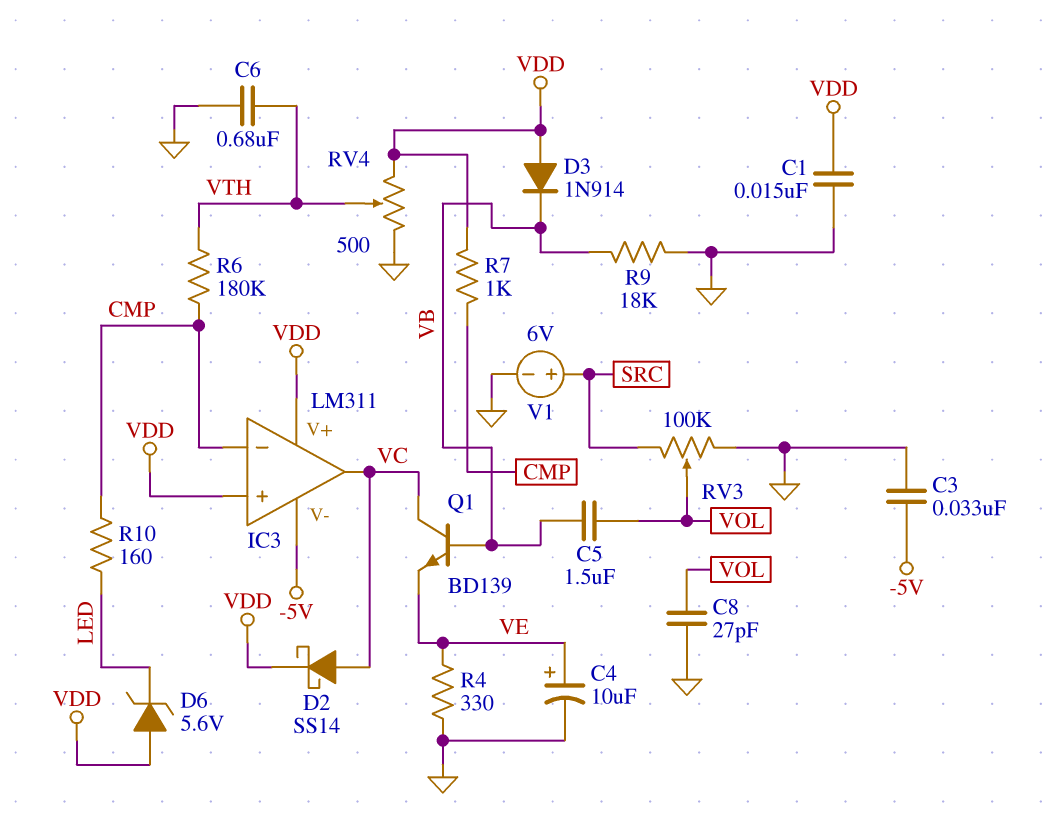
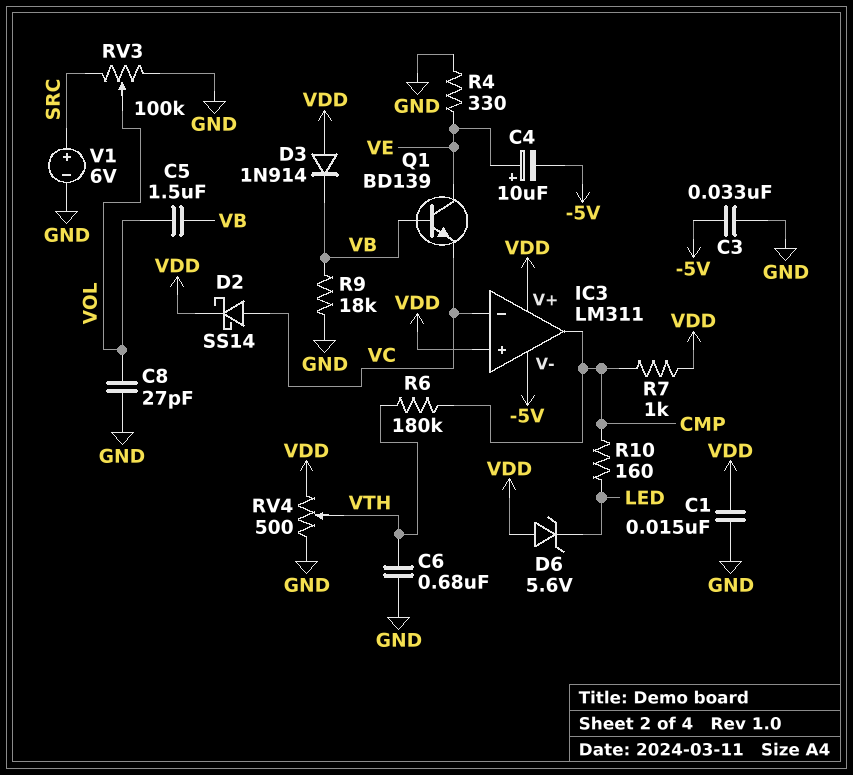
C4: 10uF (plus VE, minus GND) -> 10uF (plus VE, minus -5V)
IC3 pin in-: CMP -> VC
IC3 pin out: VC -> CMP
Q1: NPN BD139 (B VB, C VC, E VE) -> NPN BD139 (B VB, C VE, E VC)

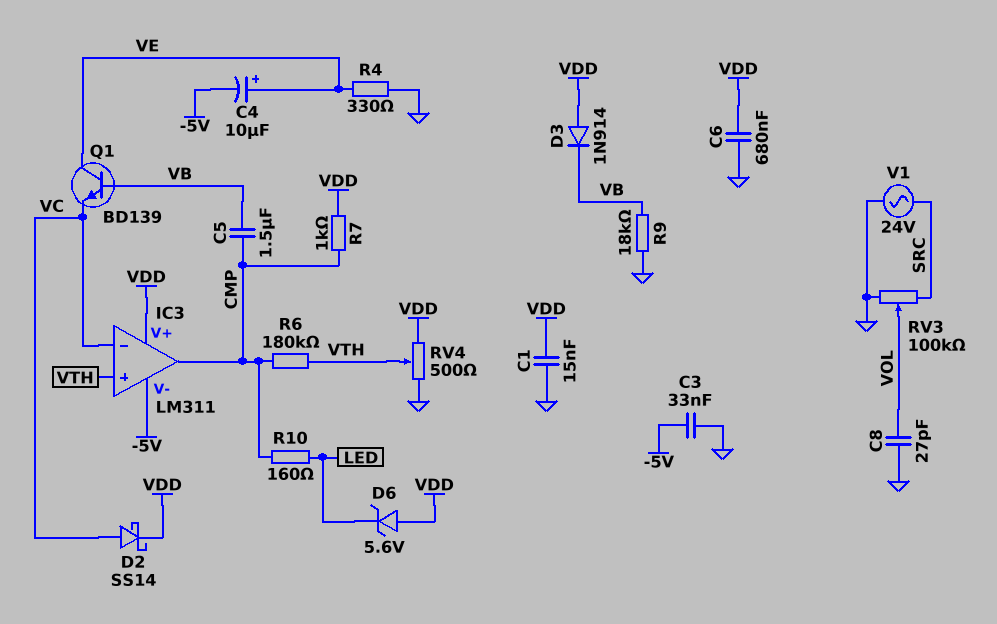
C5: 1.5uF (VB, VOL) -> 1.5uF (CMP, VB)
C6: 680nF (GND, VTH) -> 680nF (GND, VDD)
IC3 pin in+: VDD -> VTH
V1: 6V (plus SRC, minus GND) -> AC 24V (GND, SRC)

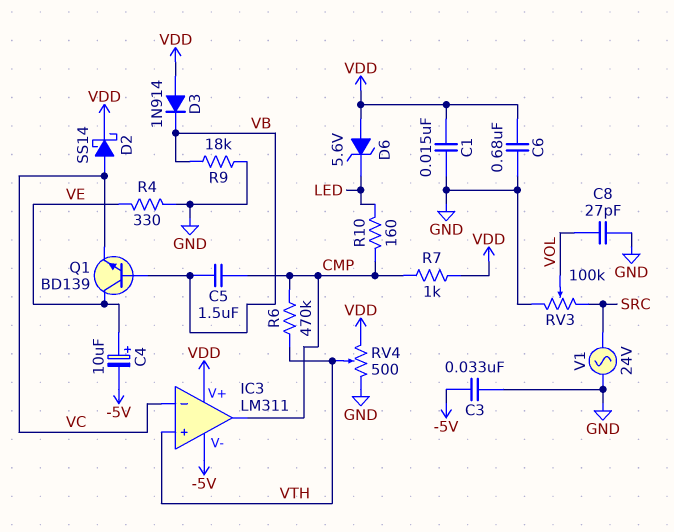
R6: 180k (CMP, VTH) -> 470k (CMP, VTH)

